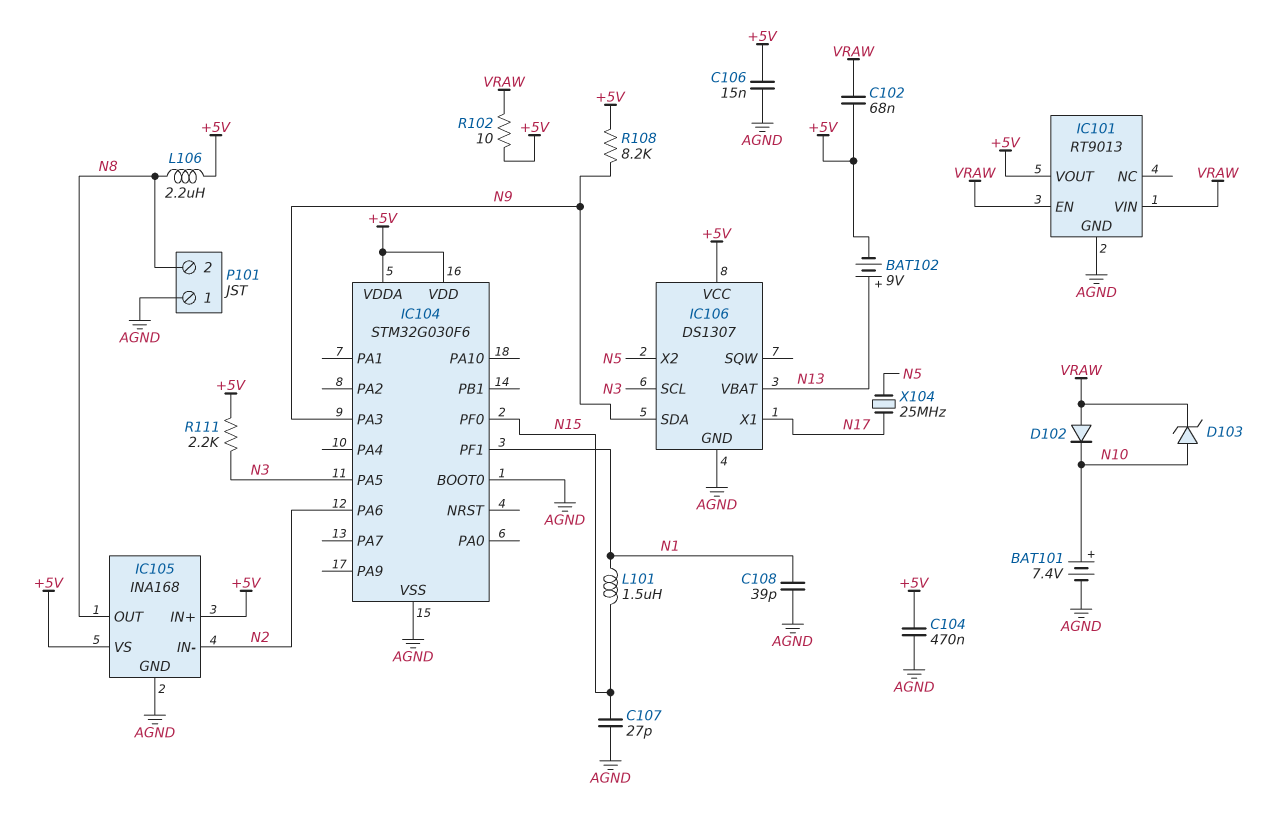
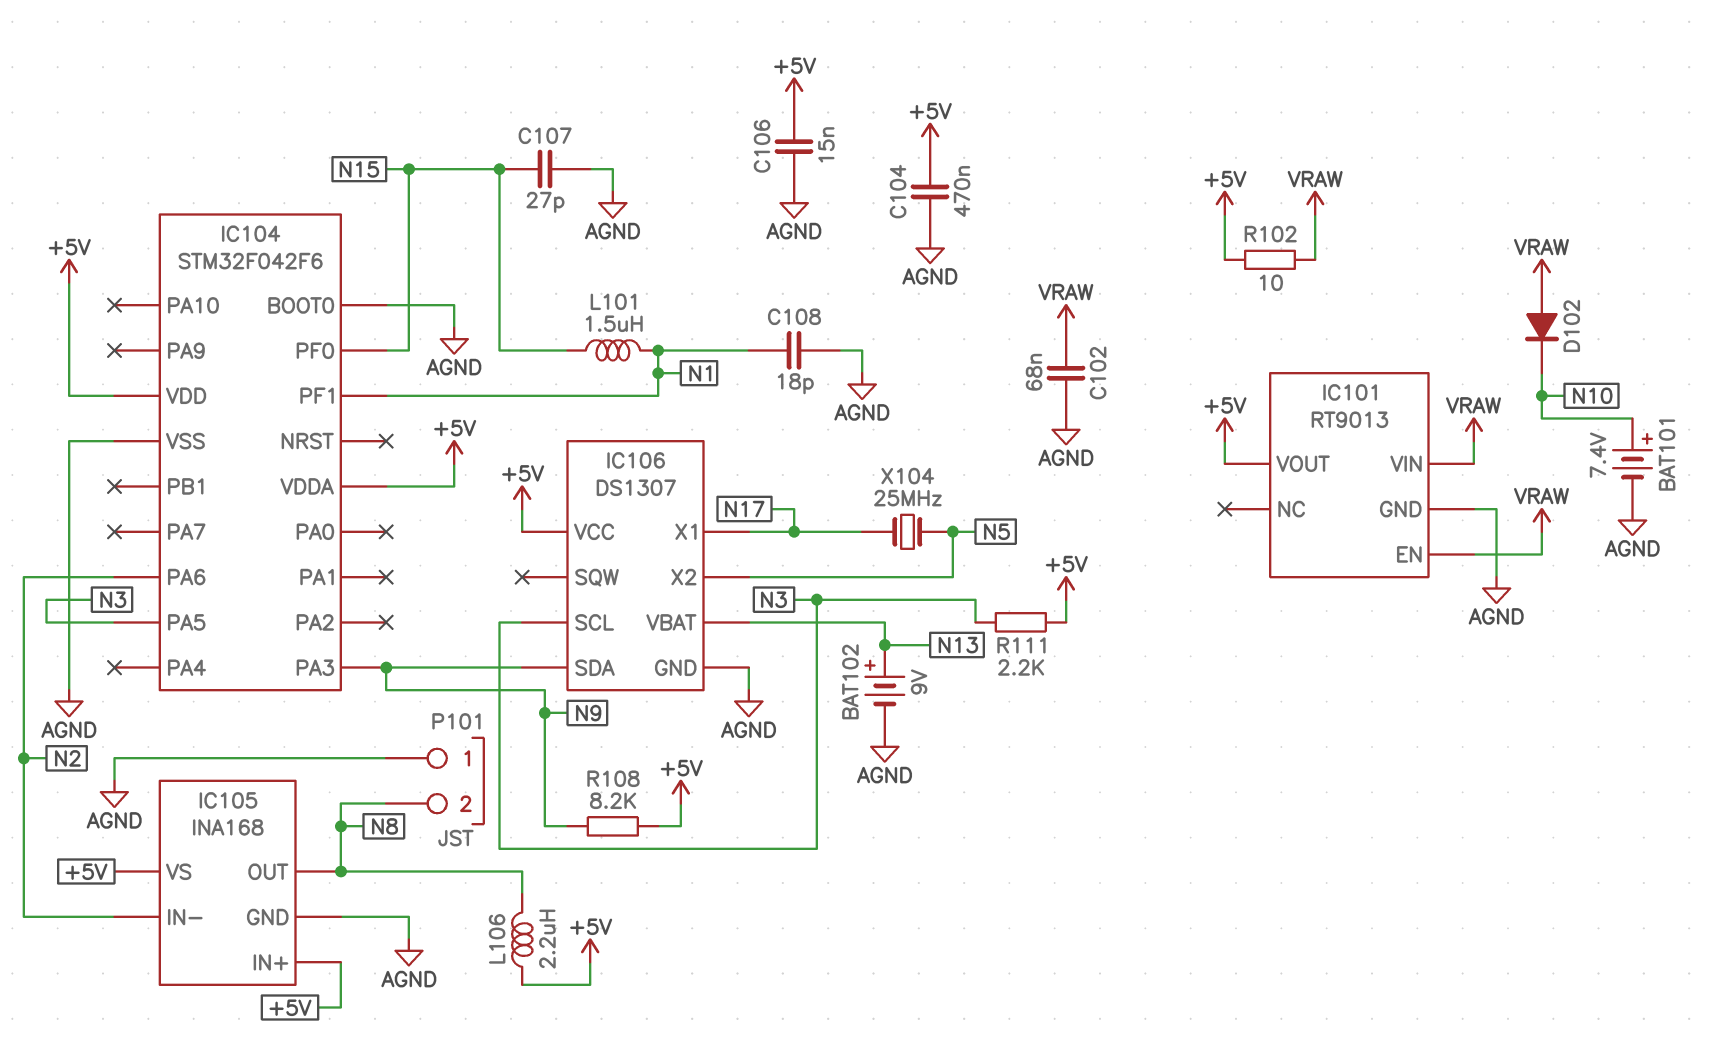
BAT102: 9V (plus N13, minus +5V) -> 9V (plus N13, minus AGND)
C102: 68nF (+5V, VRAW) -> 68nF (AGND, VRAW)
C108: 39pF (AGND, N1) -> 18pF (AGND, N1)
D103: zener (A N10, K VRAW) -> none
IC104: STM32G030F6 -> STM32F042F6

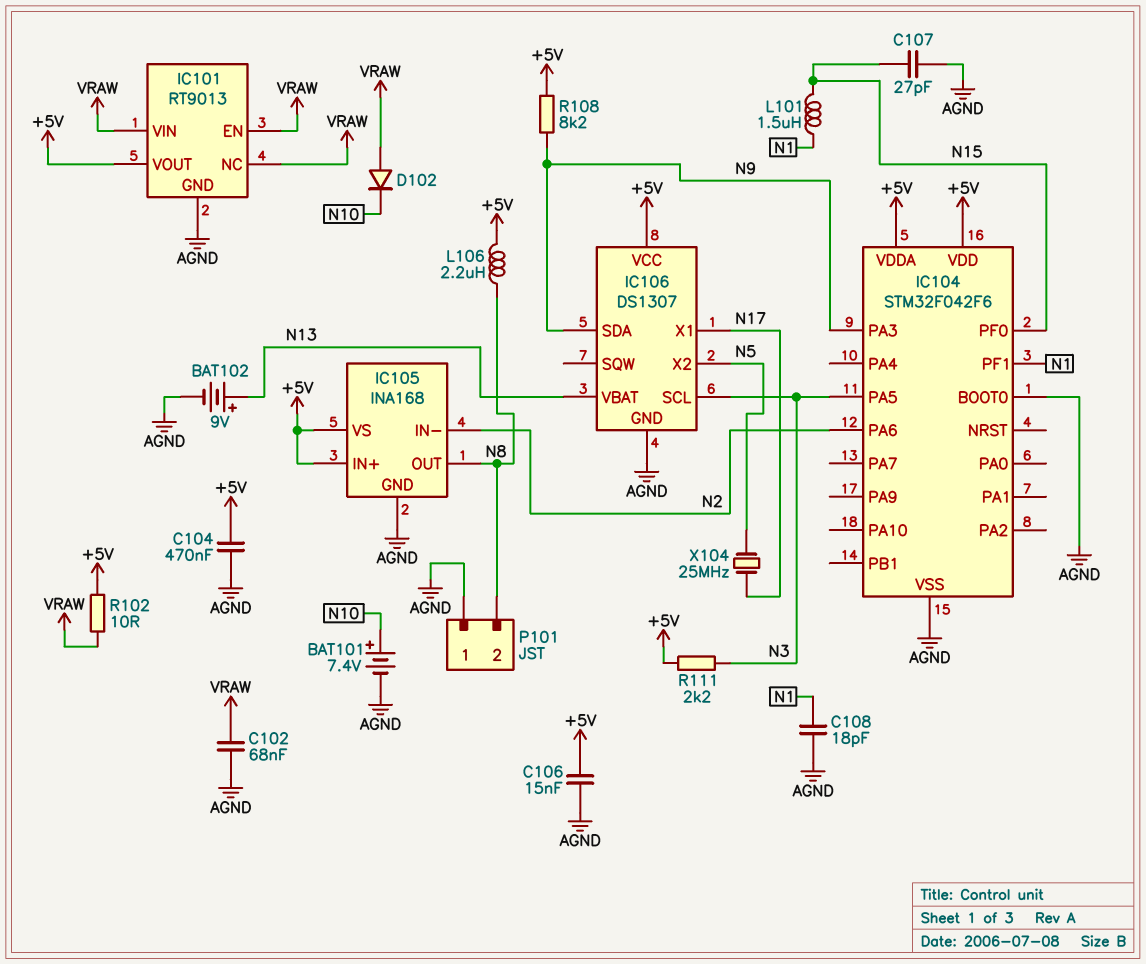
IC101 pin NC: none -> VRAW

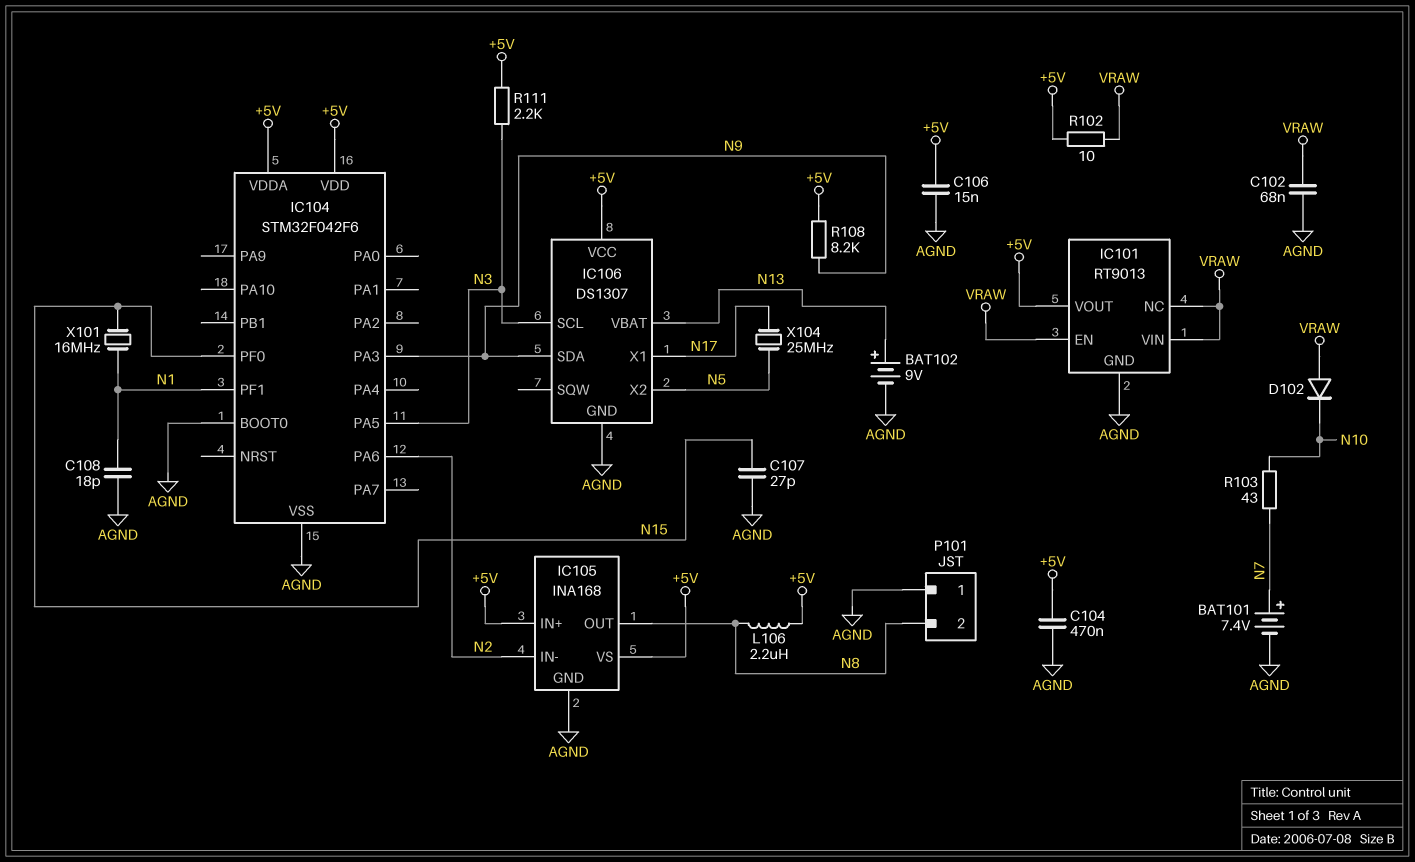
BAT101: 7.4V (plus N10, minus AGND) -> 7.4V (plus N7, minus AGND)
L101: 1.5uH (N1, N15) -> none
R103: none -> 43 (N7, N10)
X101: none -> 16MHz (N1, N15)

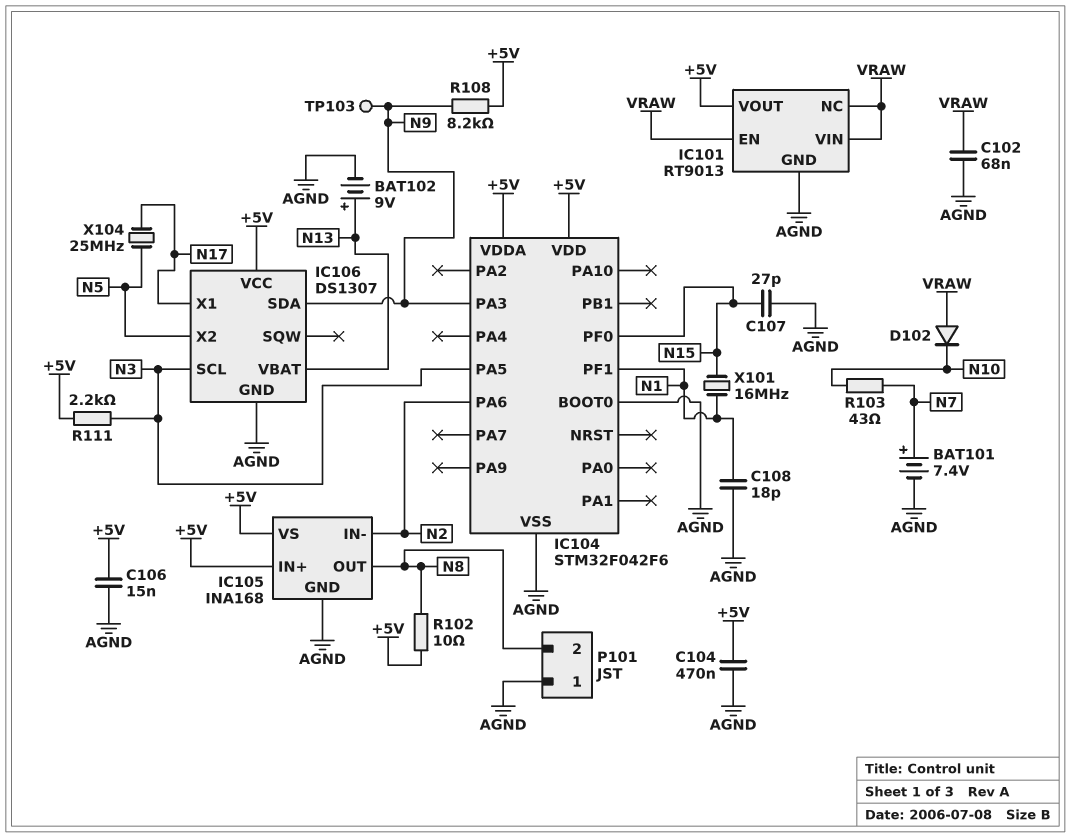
L106: 2.2uH (+5V, N8) -> none
R102: 10 (+5V, VRAW) -> 10 (+5V, N8)
TP103: none -> test point (N9)

